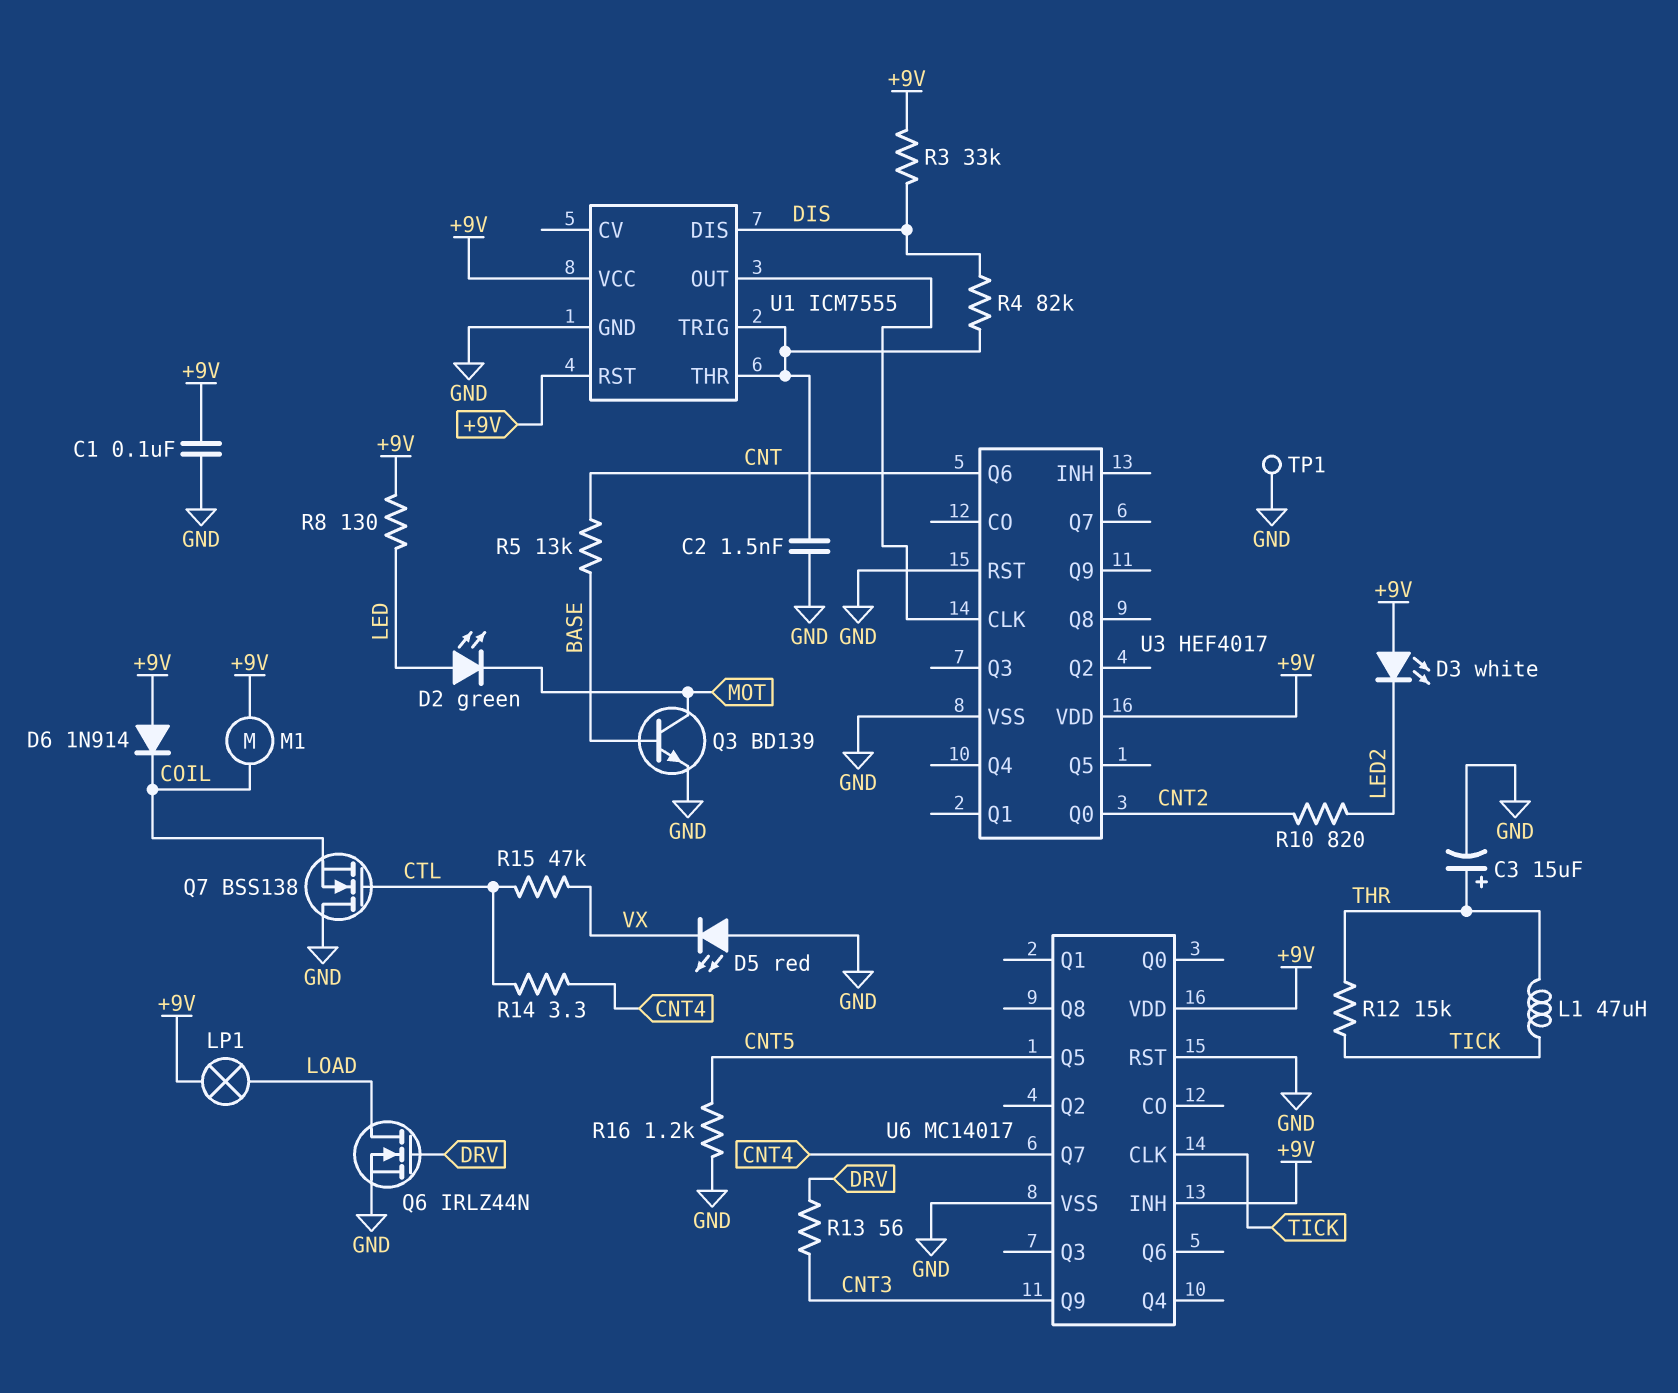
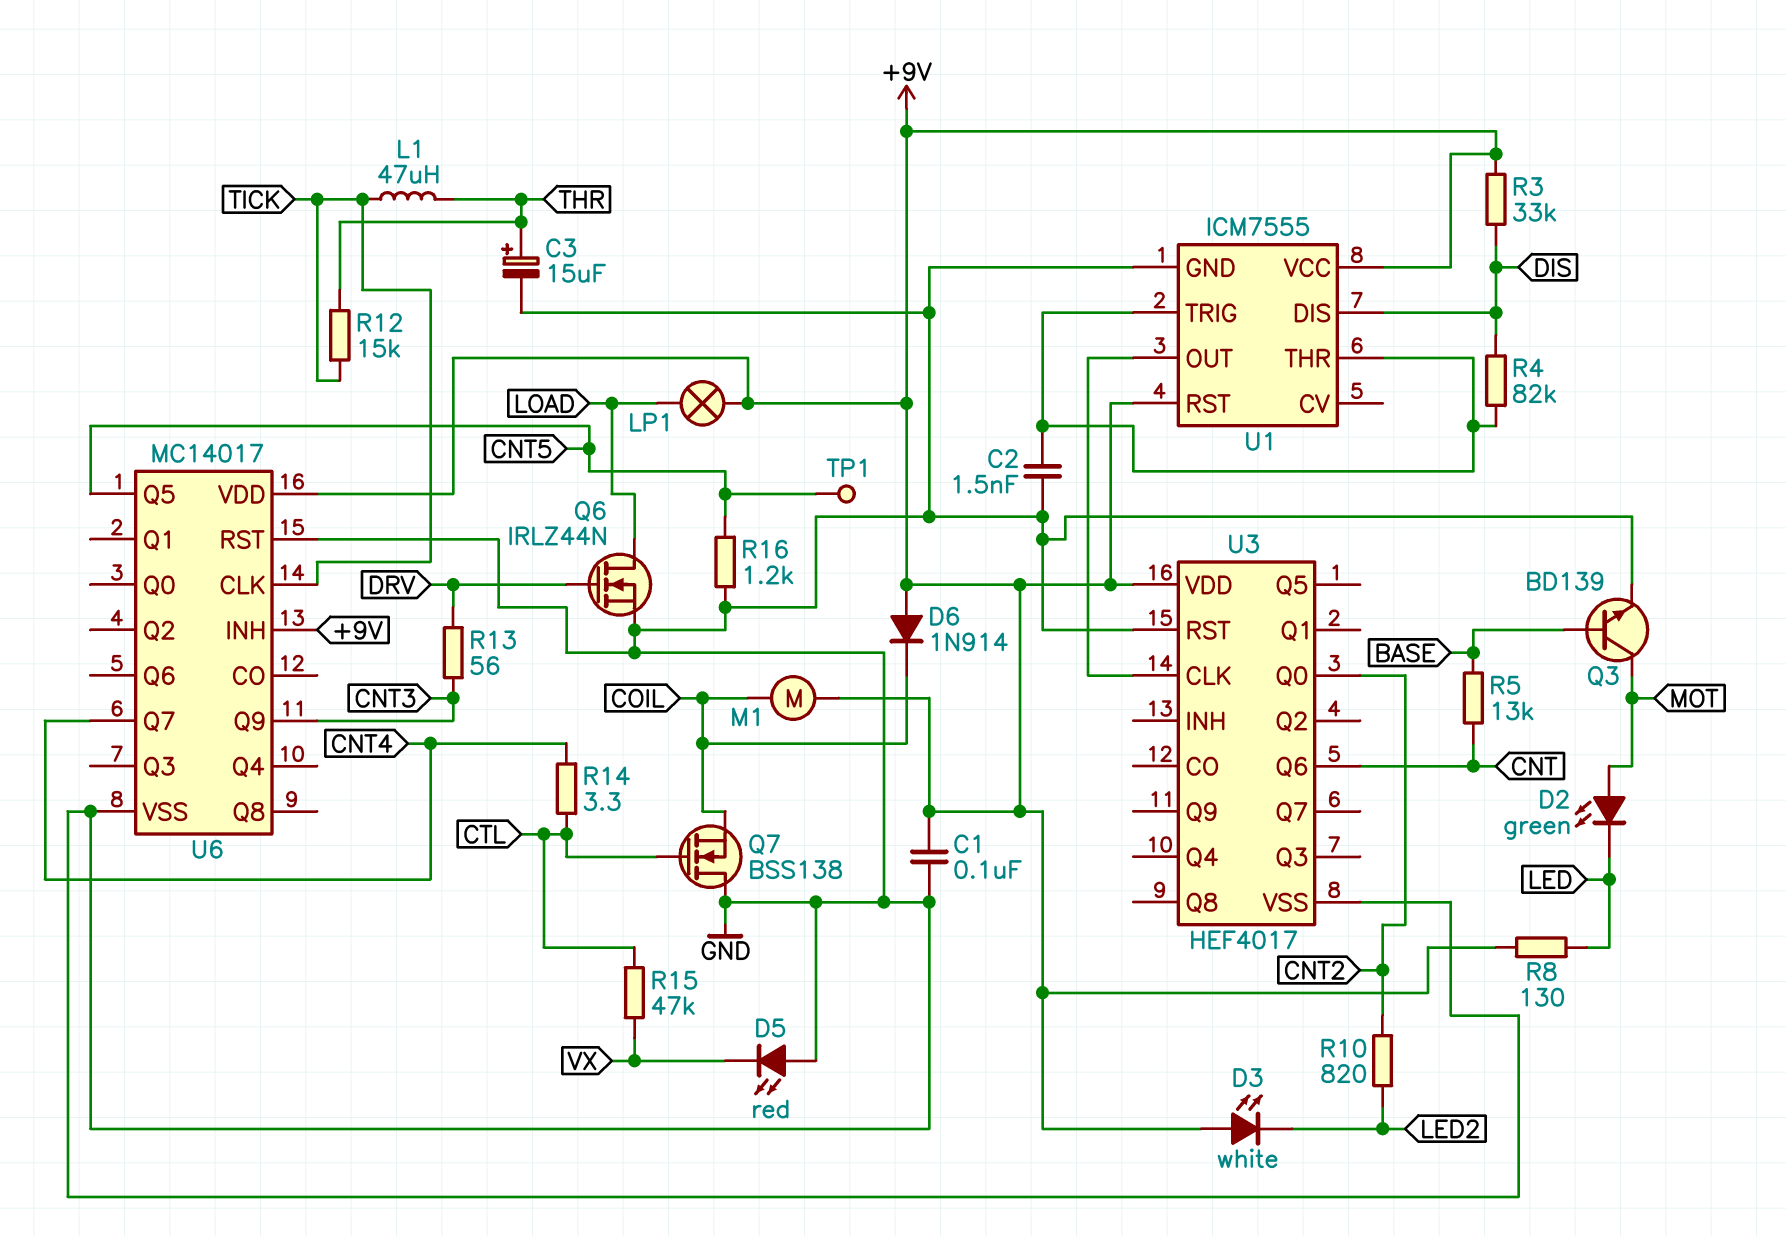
D2: LED green (A LED, K MOT) -> LED green (A MOT, K LED)
TP1: test point (GND) -> test point (CNT5)

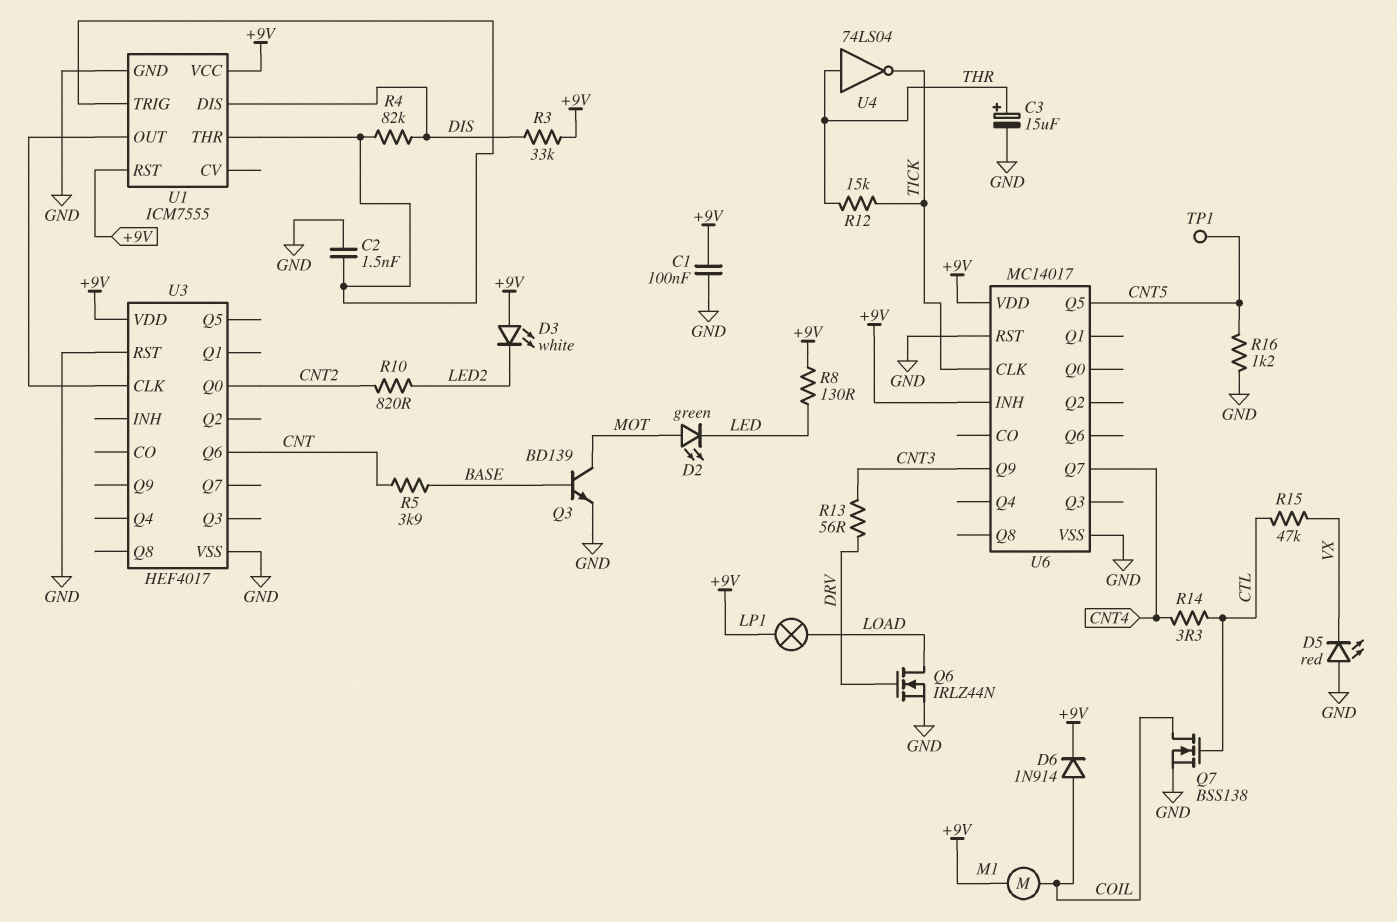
D6: diode 1N914 (A +9V, K COIL) -> diode 1N914 (A COIL, K +9V)
L1: 47uH (THR, TICK) -> none
Q7: NMOS BSS138 (G CTL, D GND, S COIL) -> NMOS BSS138 (G CTL, D COIL, S GND)
R5: 13k (BASE, CNT) -> 3.9k (BASE, CNT)
U4: none -> NOT 74LS04 (in THR, out TICK)

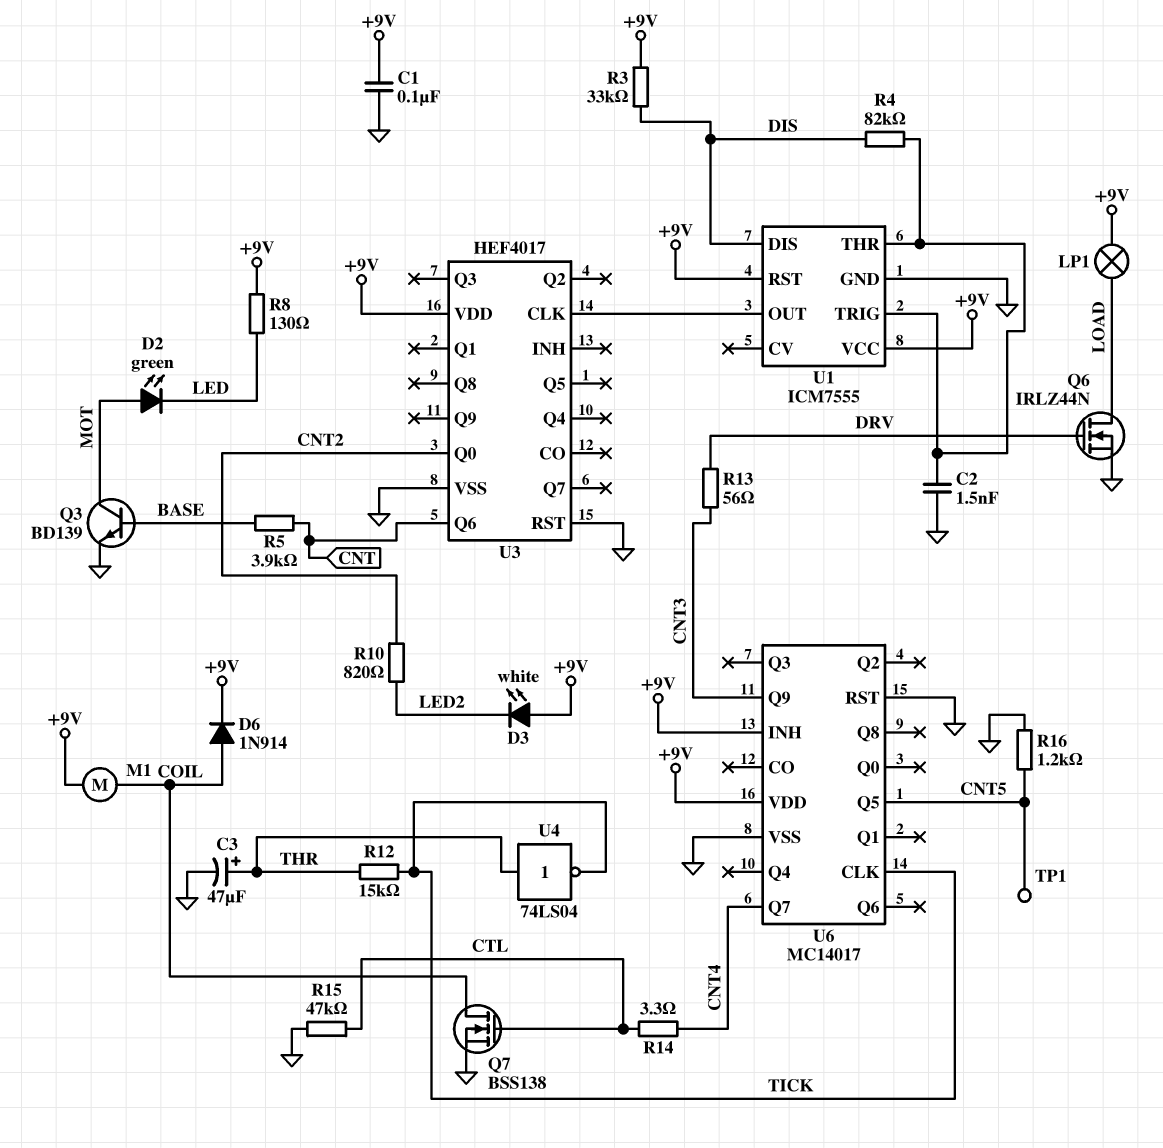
C3: 15uF (plus THR, minus GND) -> 47uF (plus THR, minus GND)
D5: LED red (A GND, K VX) -> none
R15: 47k (CTL, VX) -> 47k (CTL, GND)

